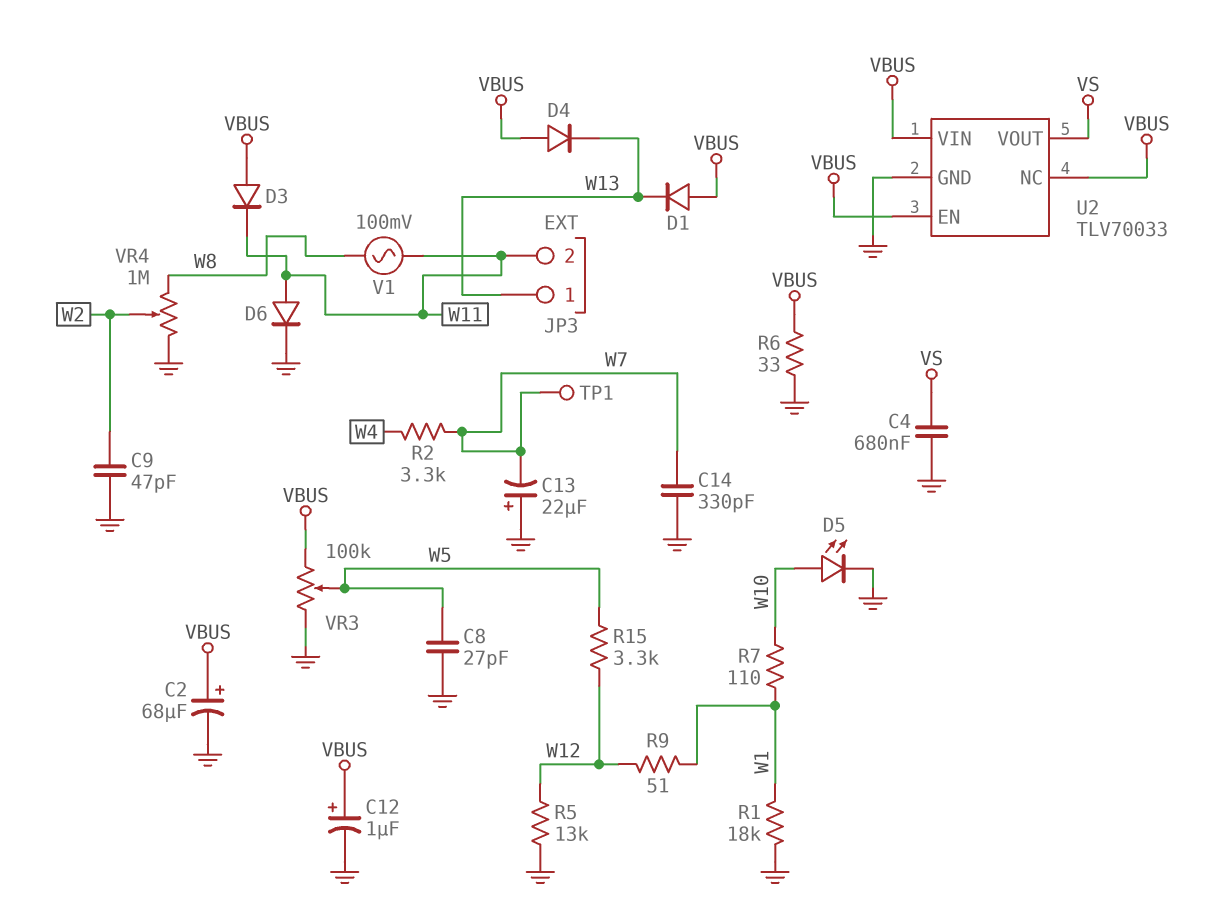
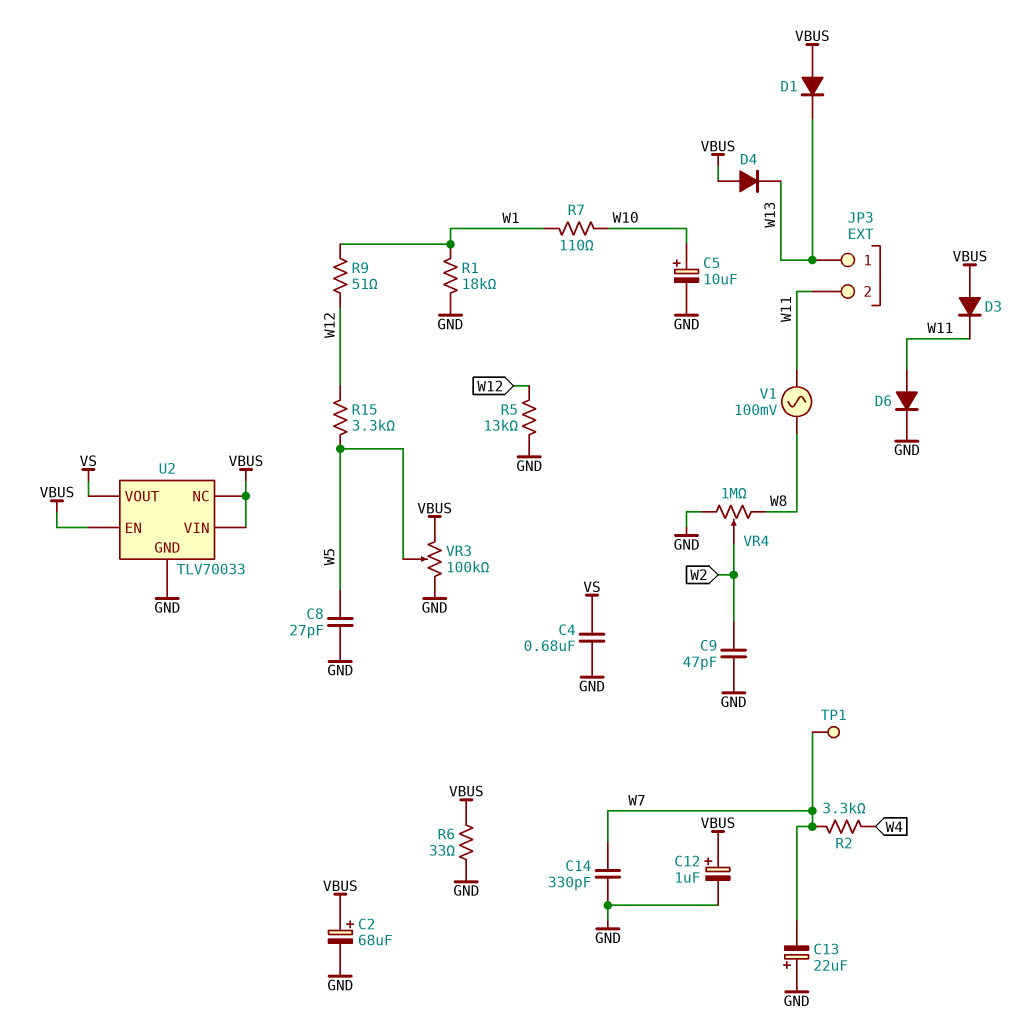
C5: none -> 10uF (plus W10, minus GND)
D5: LED (A W10, K GND) -> none

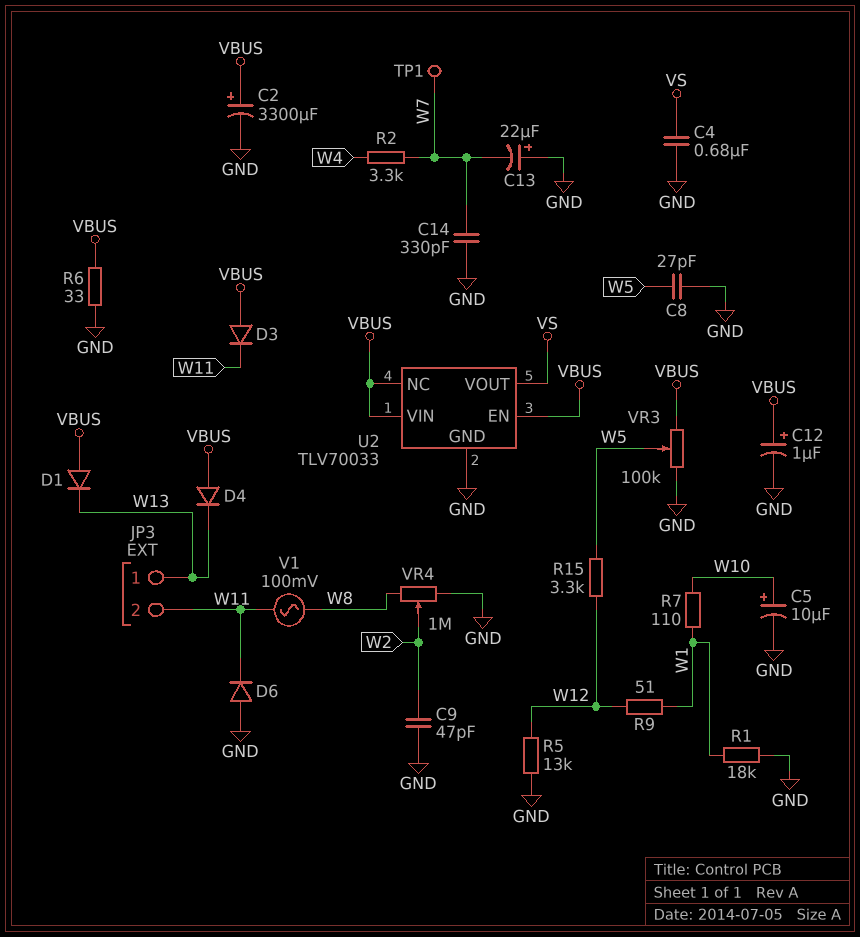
C2: 68uF (plus VBUS, minus GND) -> 3300uF (plus VBUS, minus GND)
D6: diode (A W11, K GND) -> diode (A GND, K W11)

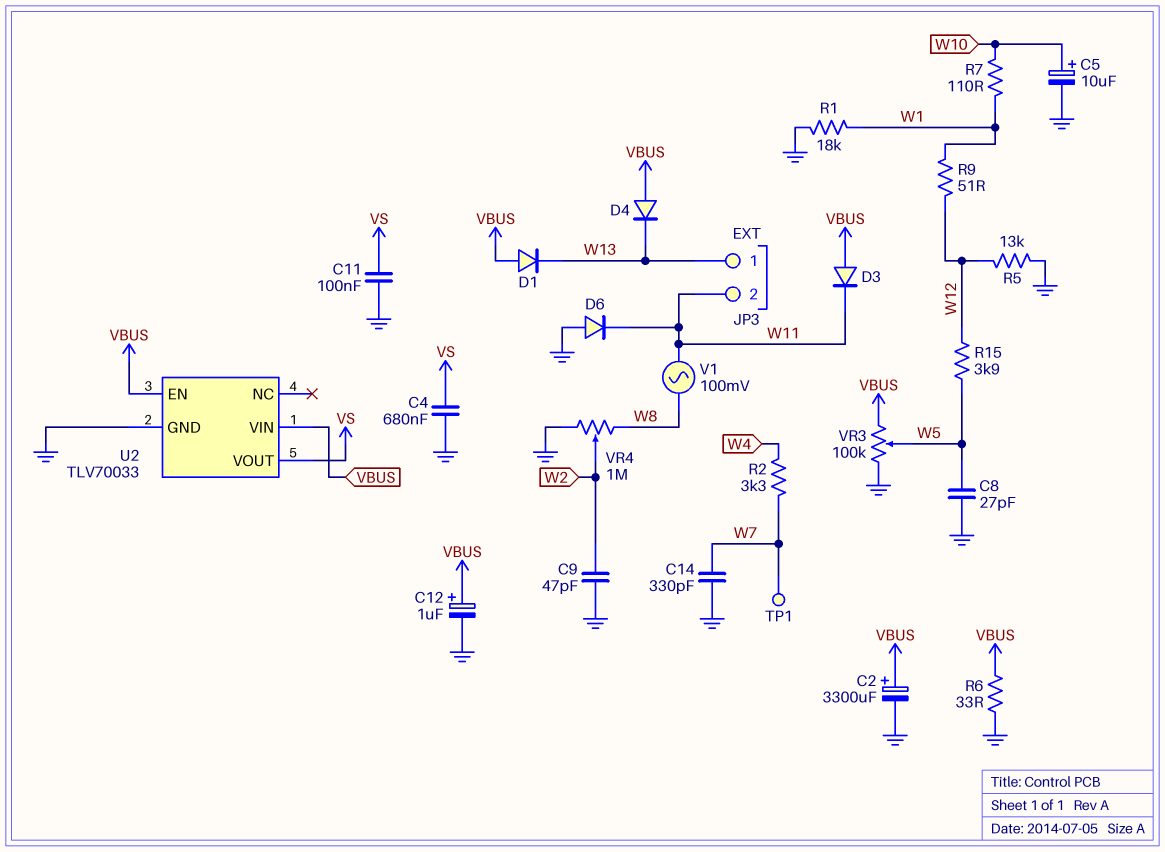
C11: none -> 100nF (GND, VS)
C13: 22uF (plus GND, minus W7) -> none
R15: 3.3k (W5, W12) -> 3.9k (W5, W12)
U2 pin NC: VBUS -> none

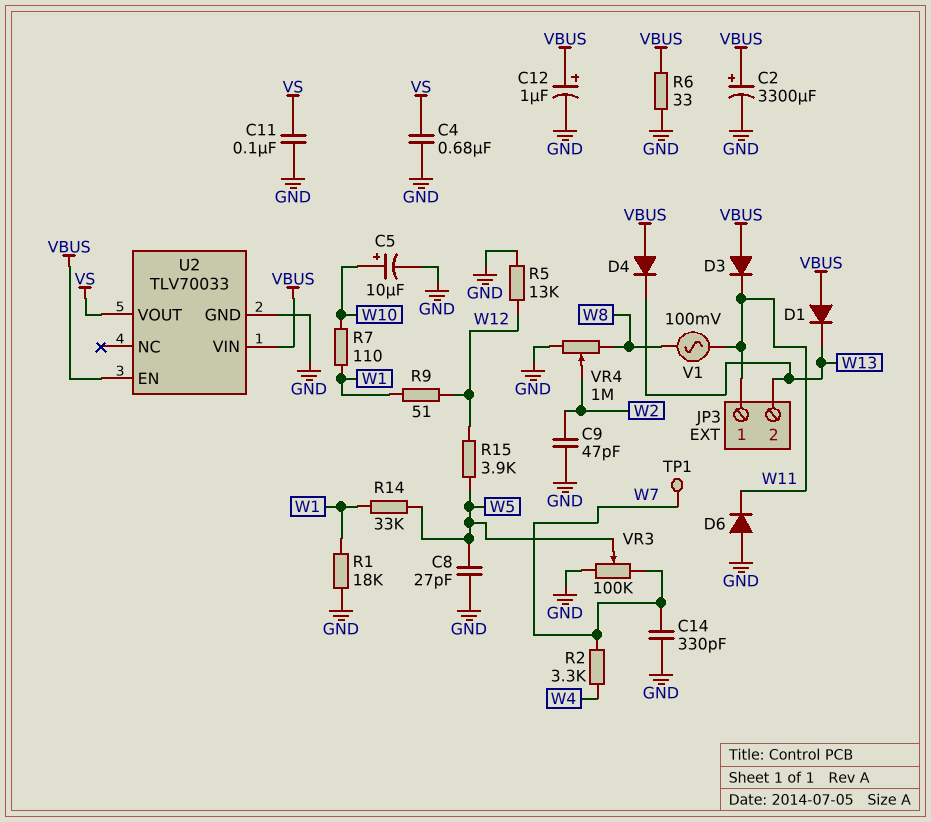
JP3 pin 1: W13 -> W11
JP3 pin 2: W11 -> W13
R14: none -> 33k (W1, W5)
VR3: 100k (GND, VBUS, wiper W5) -> 100k (GND, W7, wiper W5)

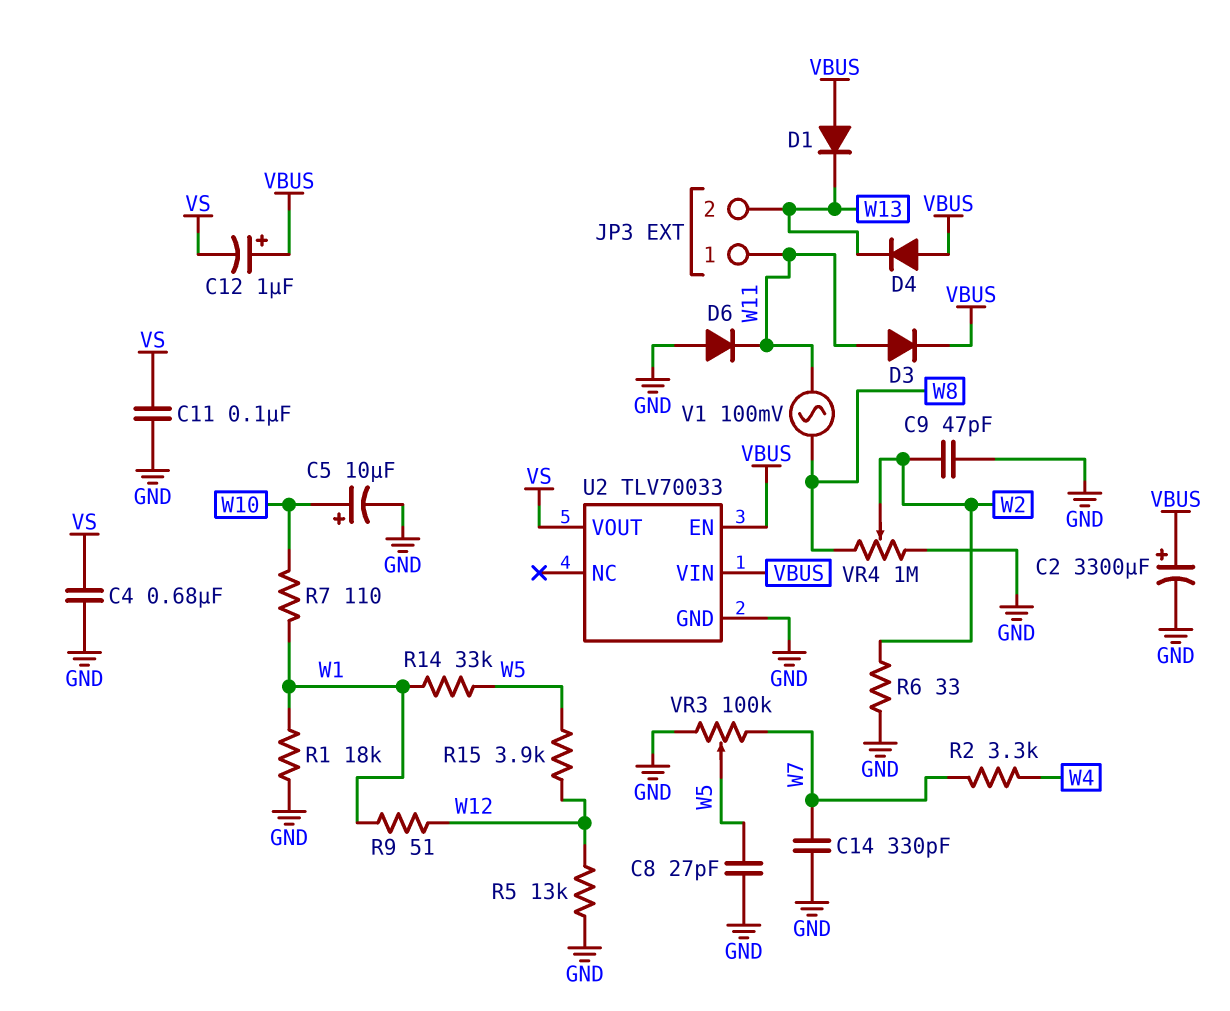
C12: 1uF (plus VBUS, minus GND) -> 1uF (plus VBUS, minus VS)
D3: diode (A VBUS, K W11) -> diode (A W11, K VBUS)
R6: 33 (GND, VBUS) -> 33 (GND, W2)
TP1: test point (W7) -> none

